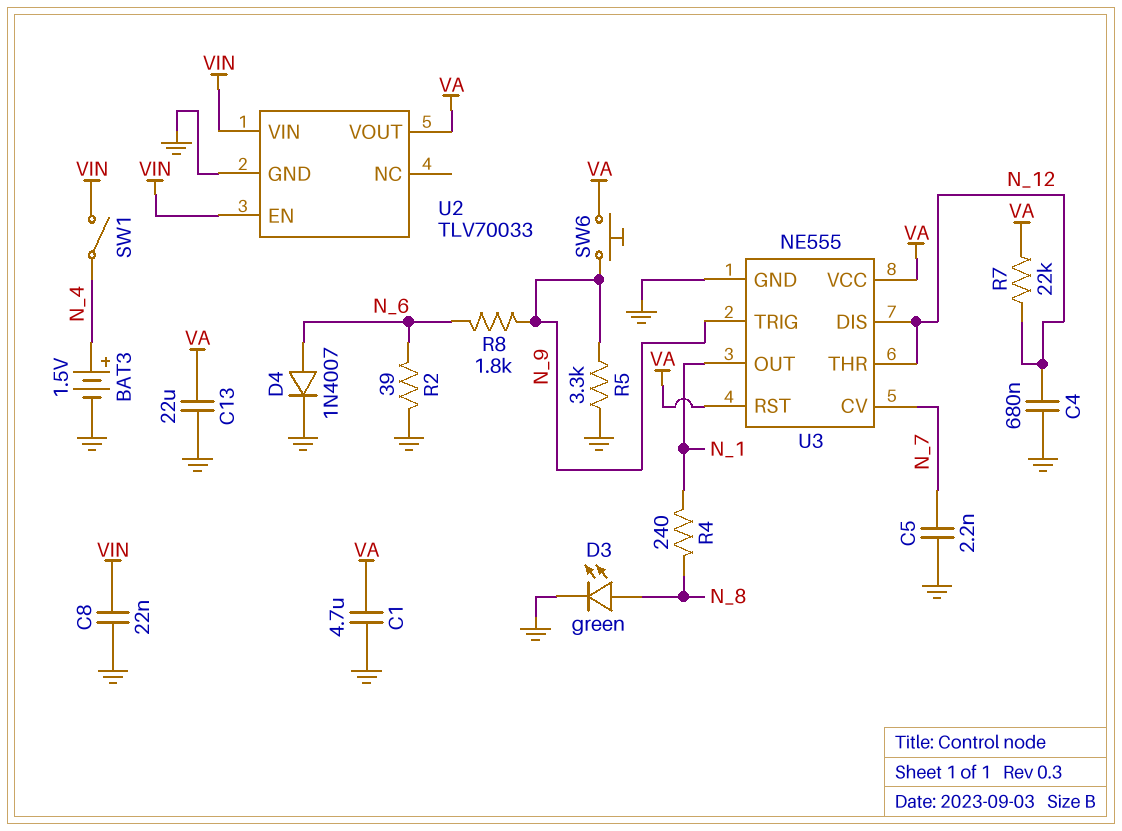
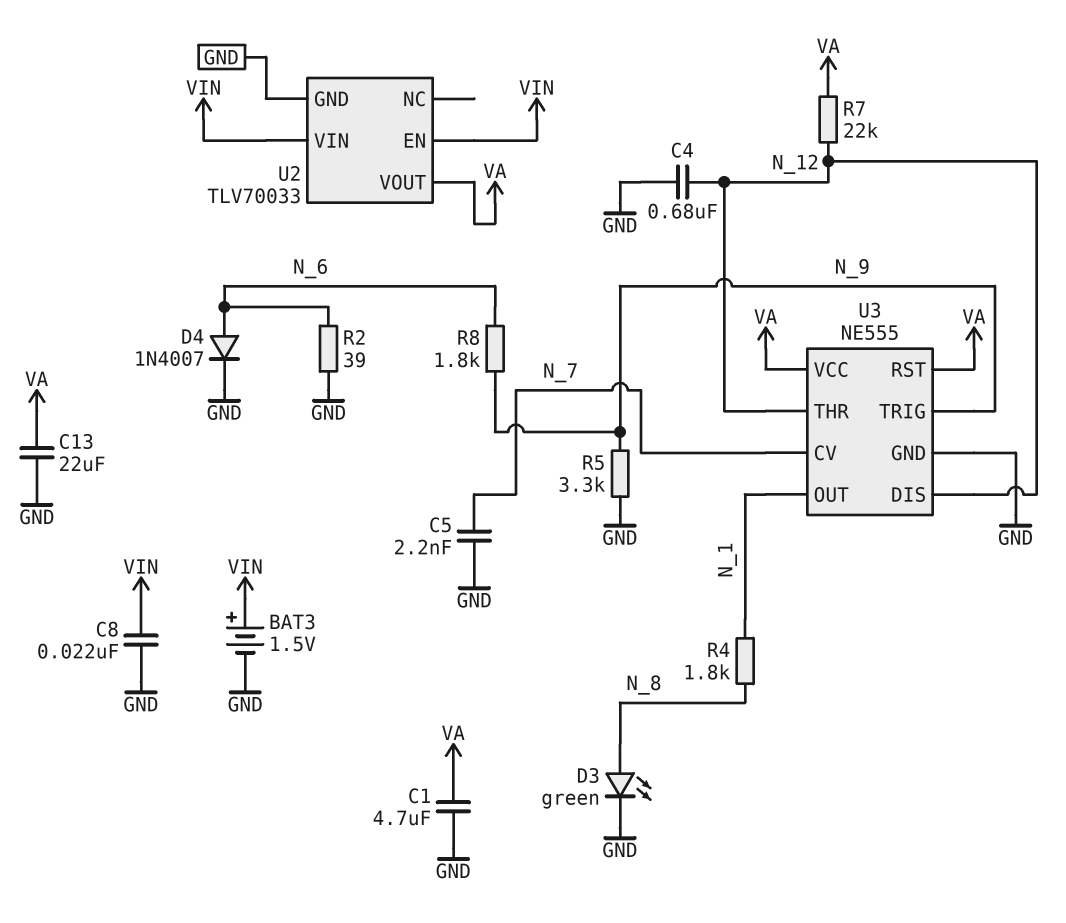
BAT3: 1.5V (plus N_4, minus GND) -> 1.5V (plus VIN, minus GND)
R4: 240 (N_1, N_8) -> 1.8k (N_1, N_8)
SW1: switch (N_4, VIN) -> none
SW6: button (N_9, VA) -> none

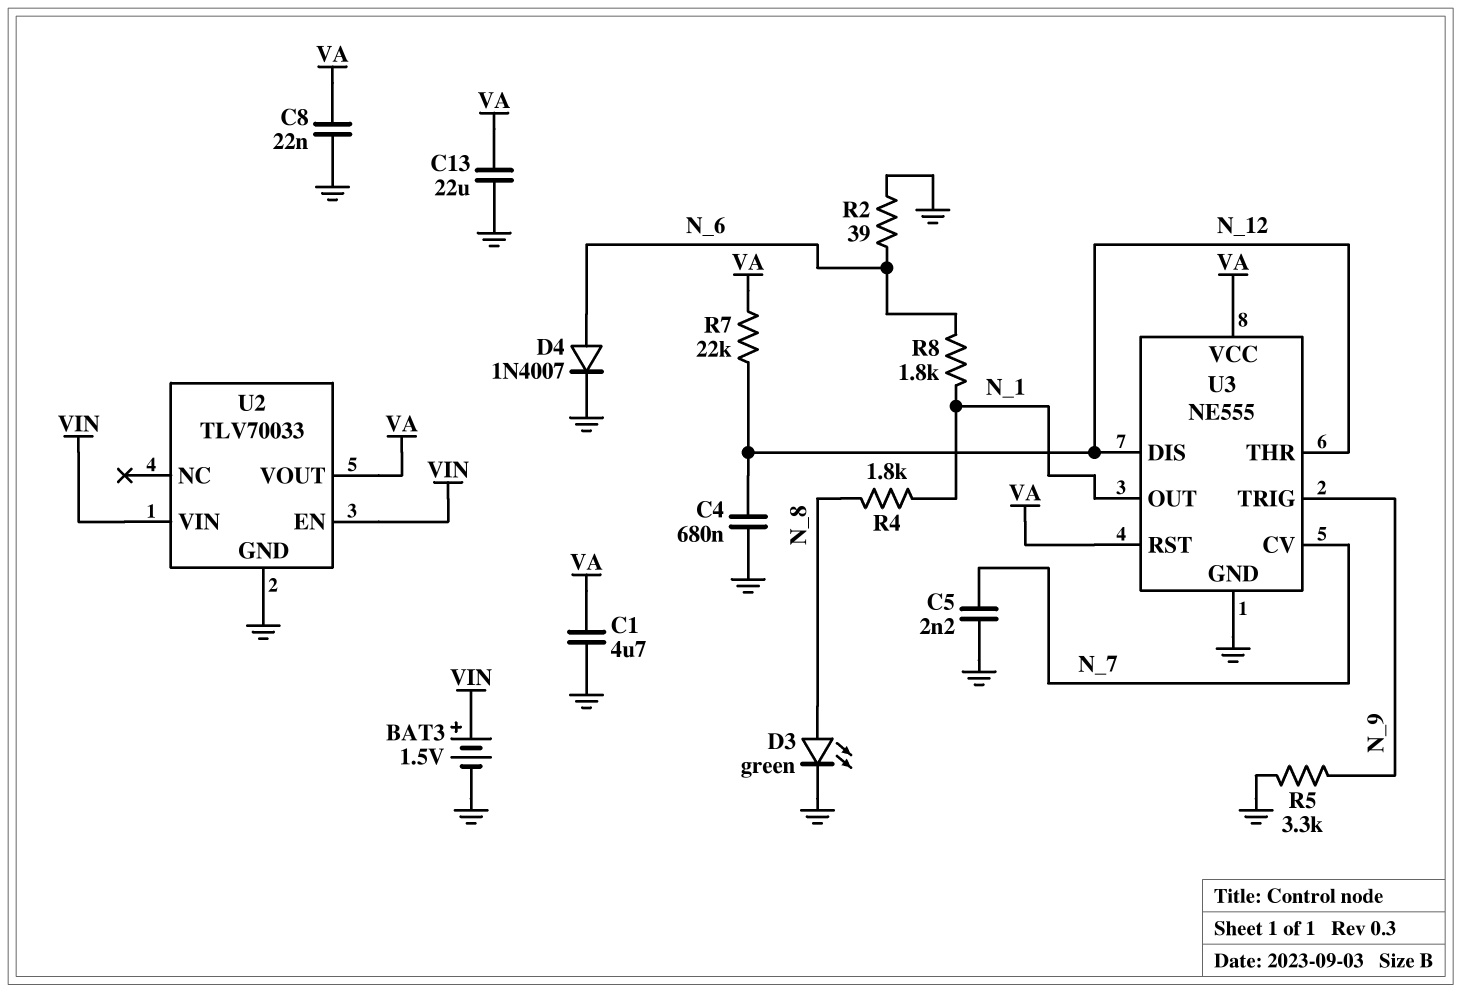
C8: 22nF (GND, VIN) -> 22nF (GND, VA)
R8: 1.8k (N_6, N_9) -> 1.8k (N_1, N_6)

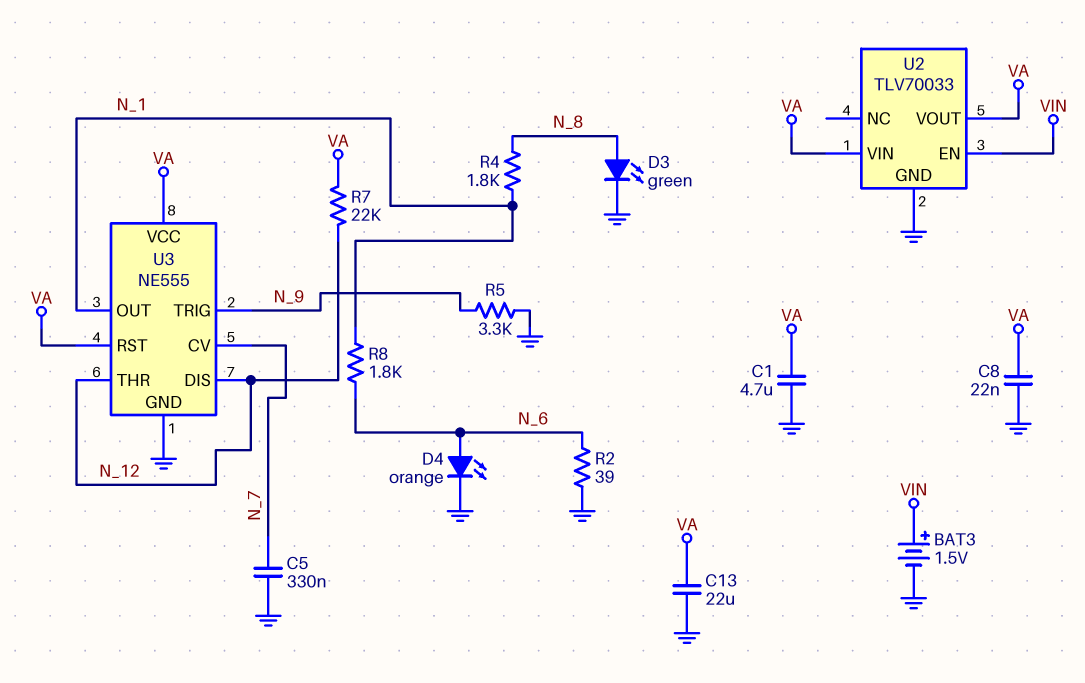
C4: 680nF (GND, N_12) -> none
C5: 2.2nF (GND, N_7) -> 330nF (GND, N_7)
D4: diode 1N4007 (A N_6, K GND) -> LED orange (A N_6, K GND)
U2 pin VIN: VIN -> VA

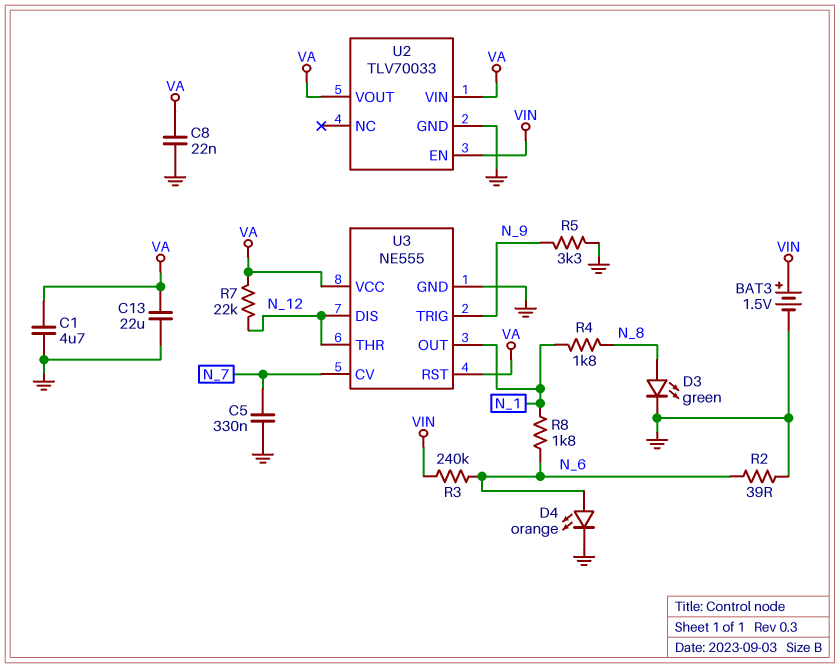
R3: none -> 240k (N_6, VIN)

